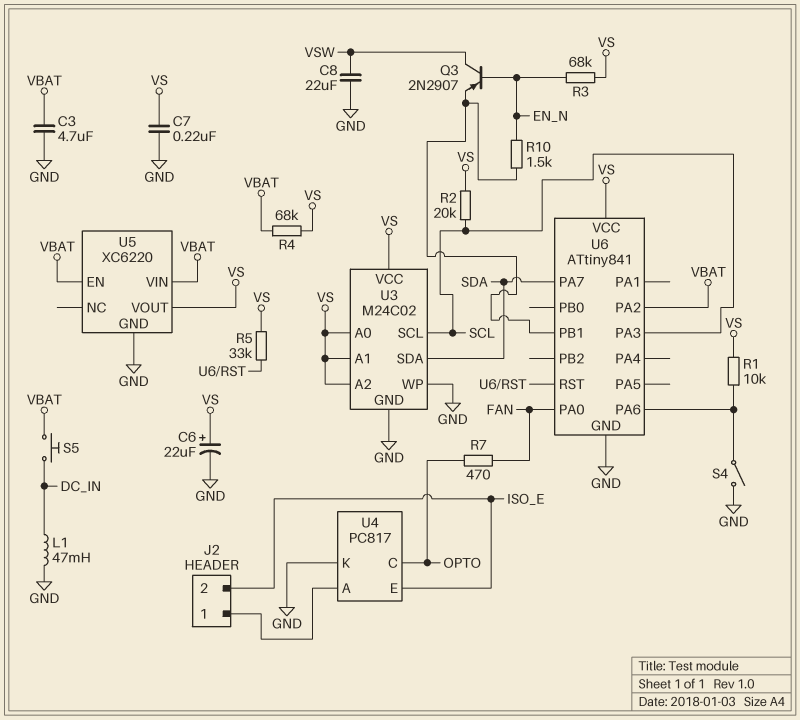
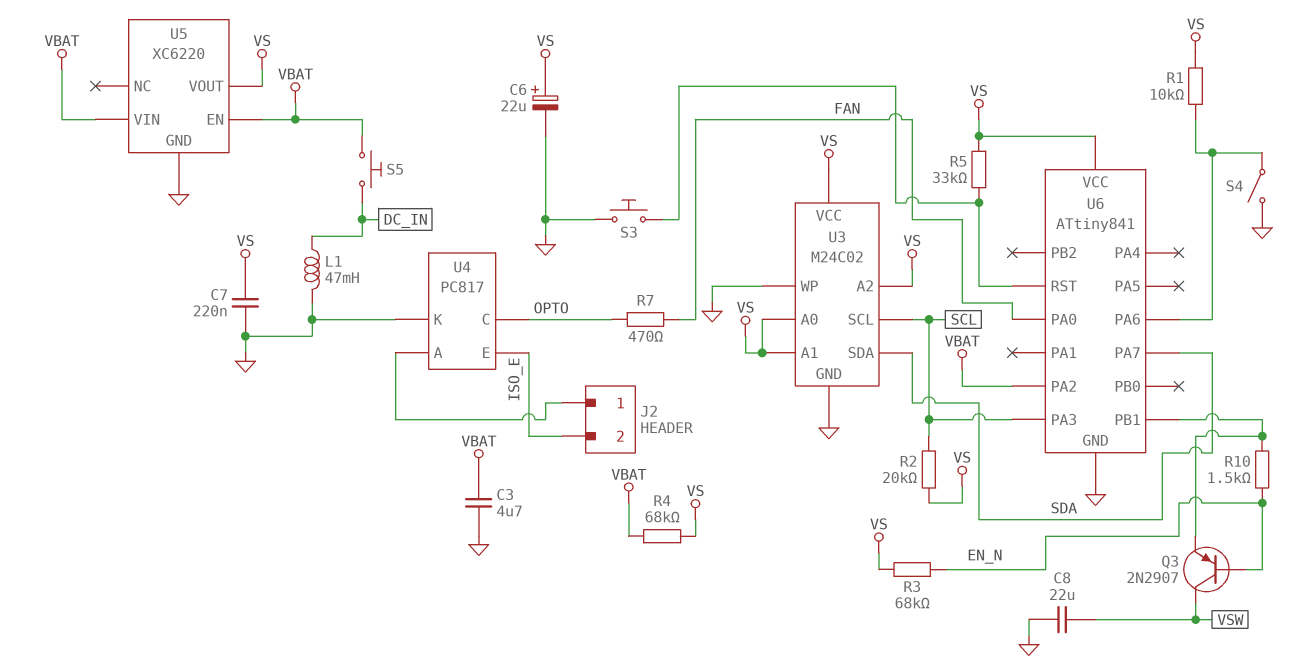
S3: none -> button (GND, U6/RST)

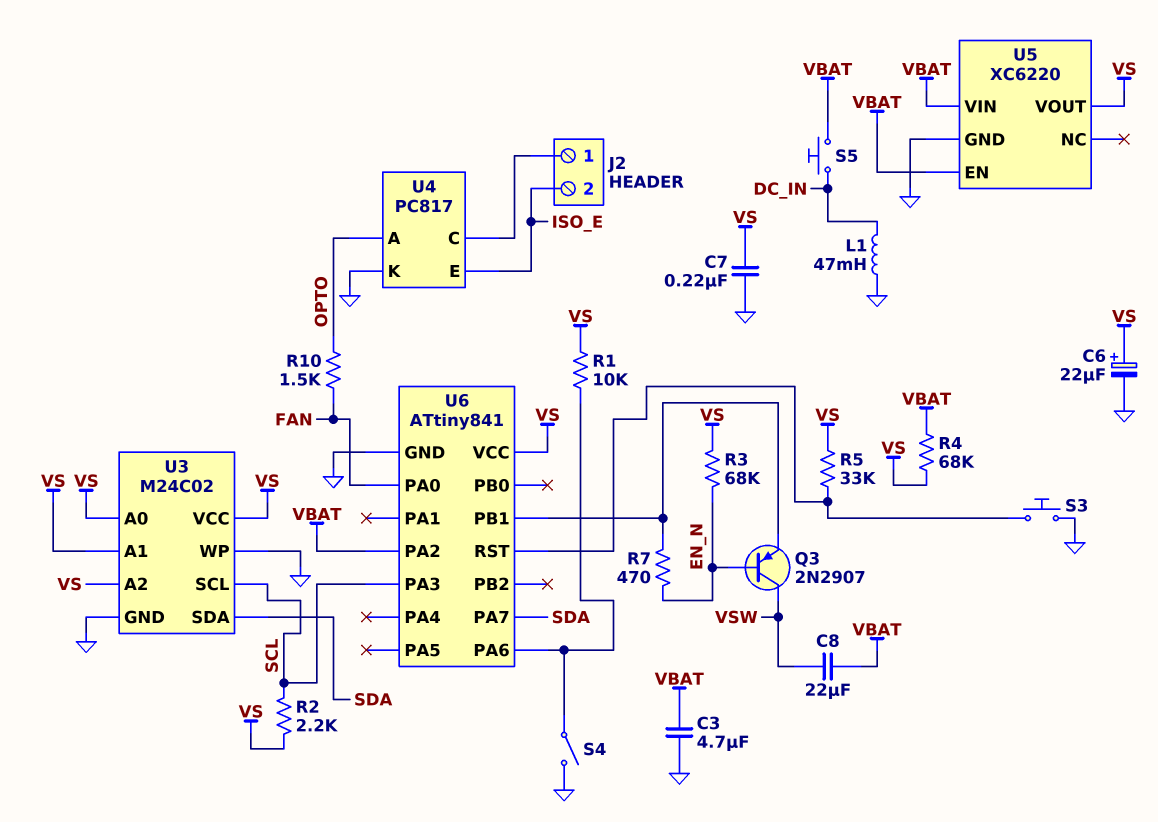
C8: 22uF (GND, VSW) -> 22uF (VBAT, VSW)
R2: 20k (SCL, VS) -> 2.2k (SCL, VS)
R7: 470 (FAN, OPTO) -> 470 (EN_N, U6/PB1)
R10: 1.5k (EN_N, U6/PB1) -> 1.5k (FAN, OPTO)
U4 pin A: J2/1 -> OPTO
U4 pin C: OPTO -> J2/1

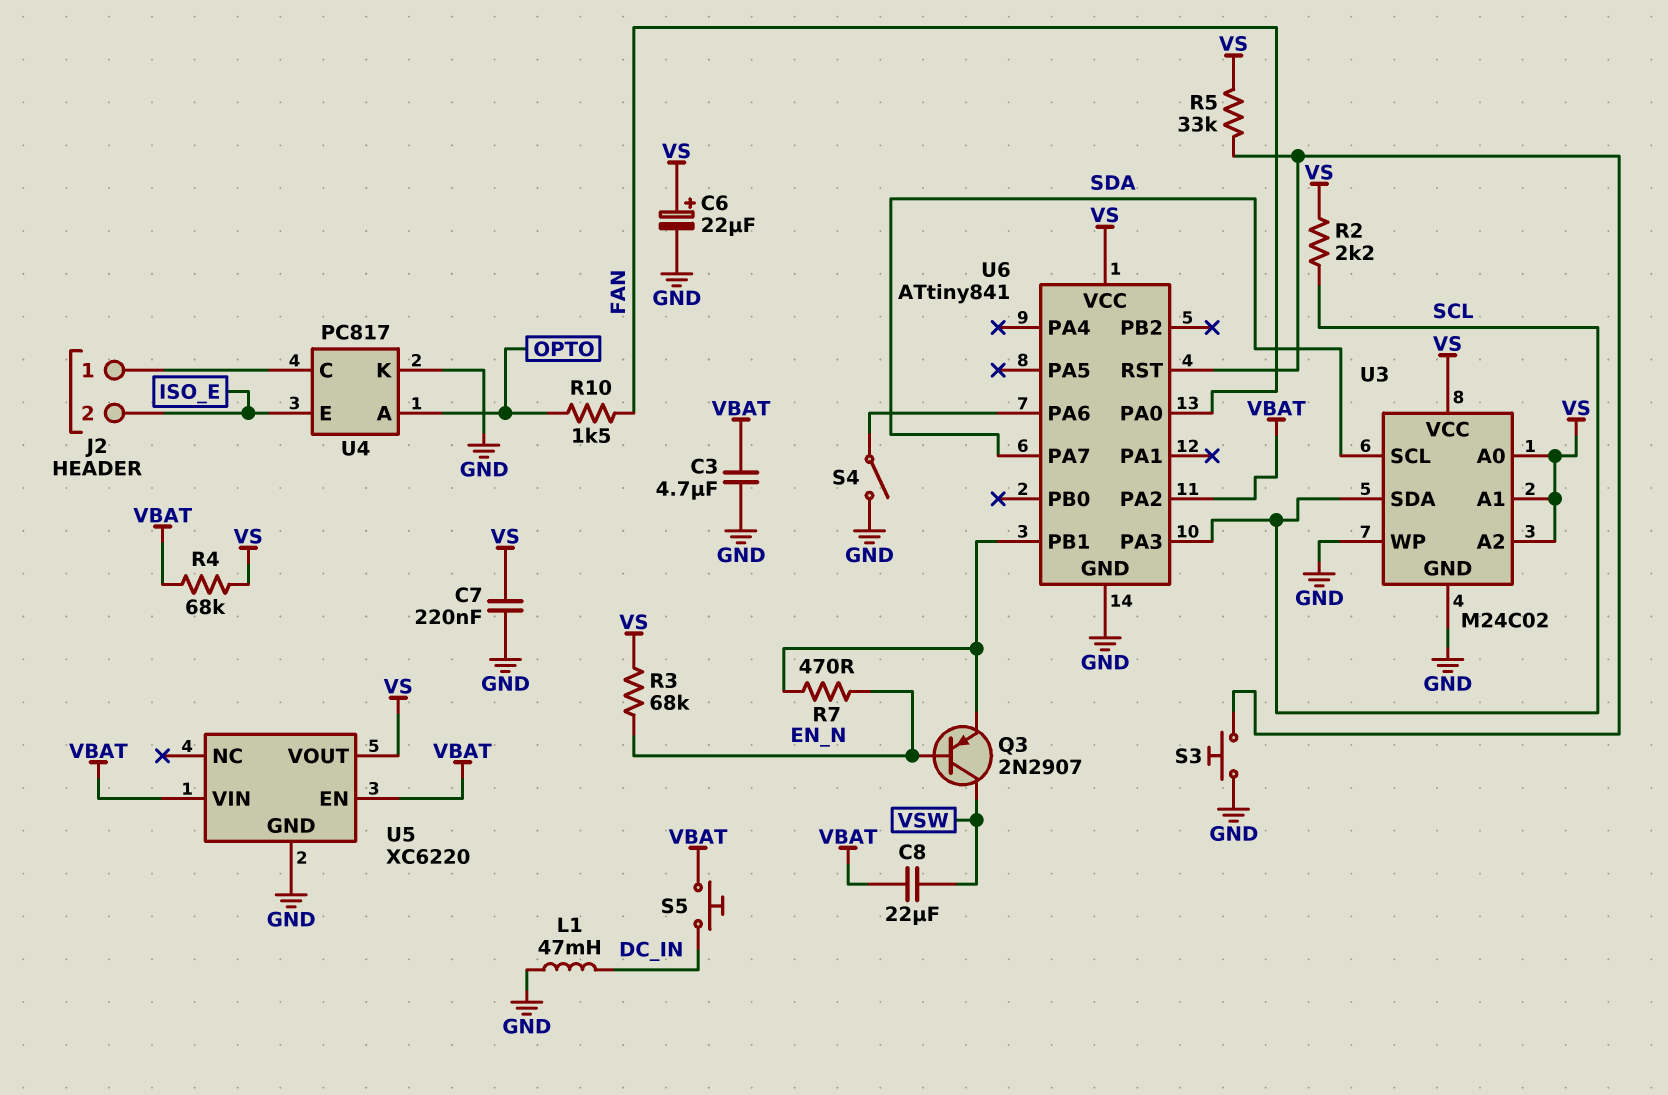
R1: 10k (U6/PA6, VS) -> none
U3 pin SCL: SCL -> SDA
U3 pin SDA: SDA -> SCL

